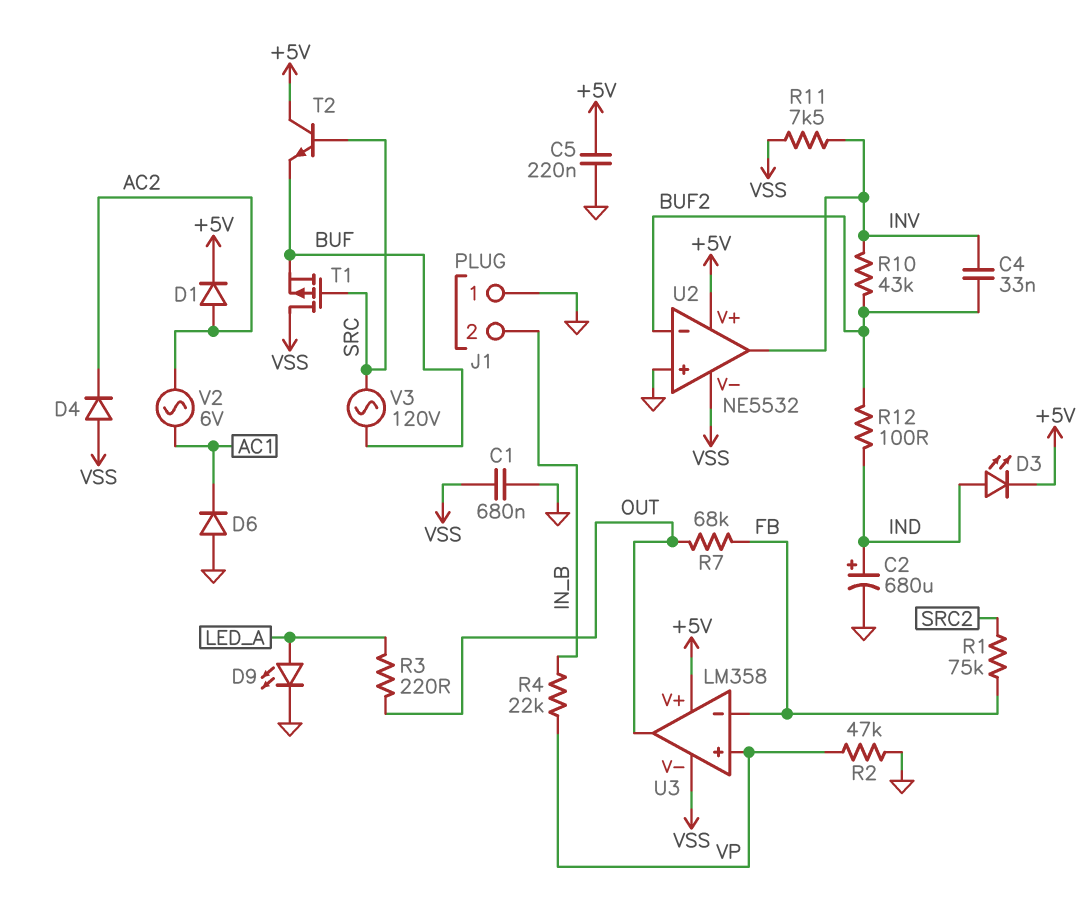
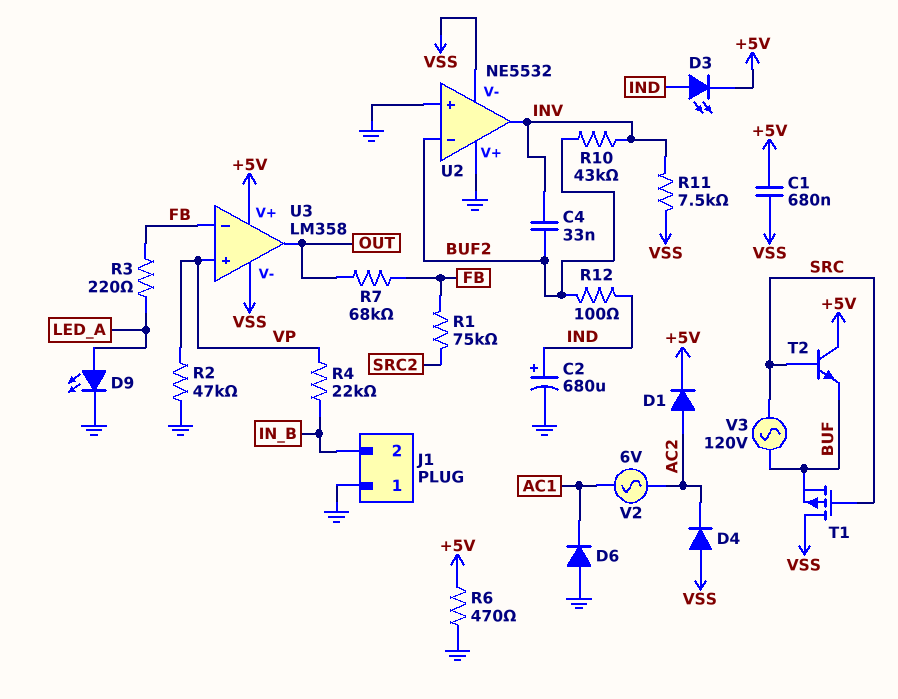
C1: 680nF (GND, VSS) -> 680nF (+5V, VSS)
C5: 220nF (+5V, GND) -> none
R3: 220 (LED_A, OUT) -> 220 (FB, LED_A)
R6: none -> 470 (+5V, GND)
U2 pin V+: +5V -> GND

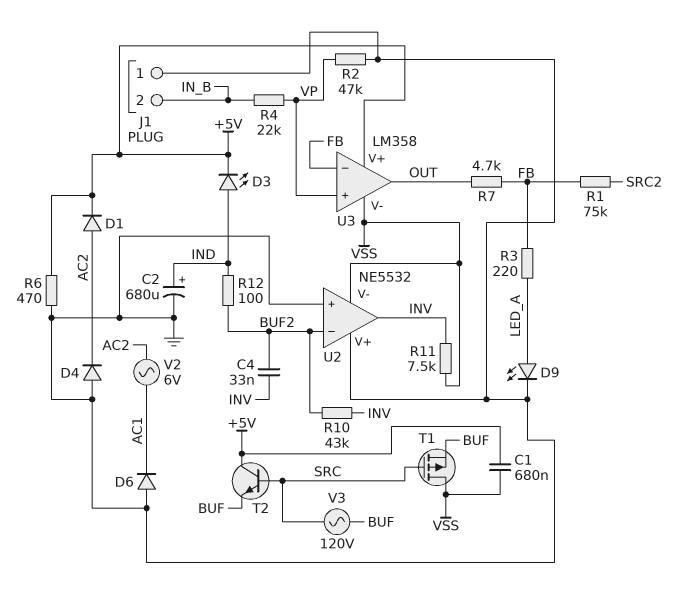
D4: diode (A VSS, K AC2) -> diode (A GND, K AC2)
R7: 68k (FB, OUT) -> 4.7k (FB, OUT)

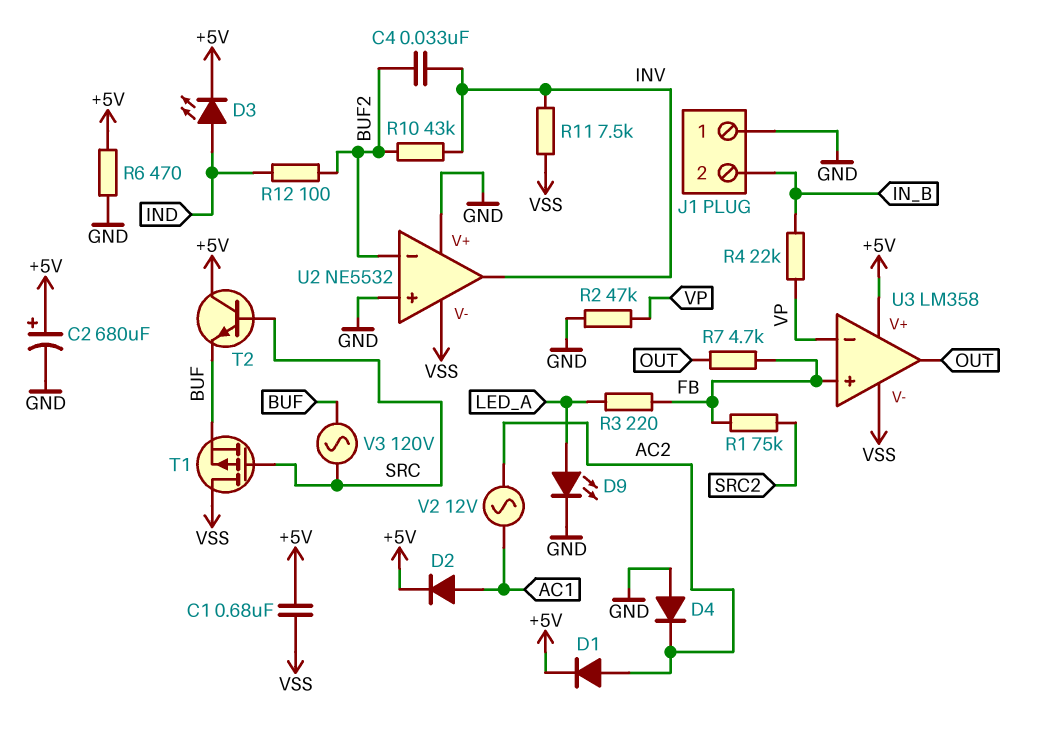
C2: 680uF (plus IND, minus GND) -> 680uF (plus +5V, minus GND)
D2: none -> diode (A AC1, K +5V)
D6: diode (A GND, K AC1) -> none
U3 pin in+: VP -> FB
U3 pin in-: FB -> VP
V2: AC 6V (AC1, AC2) -> AC 12V (AC1, AC2)

